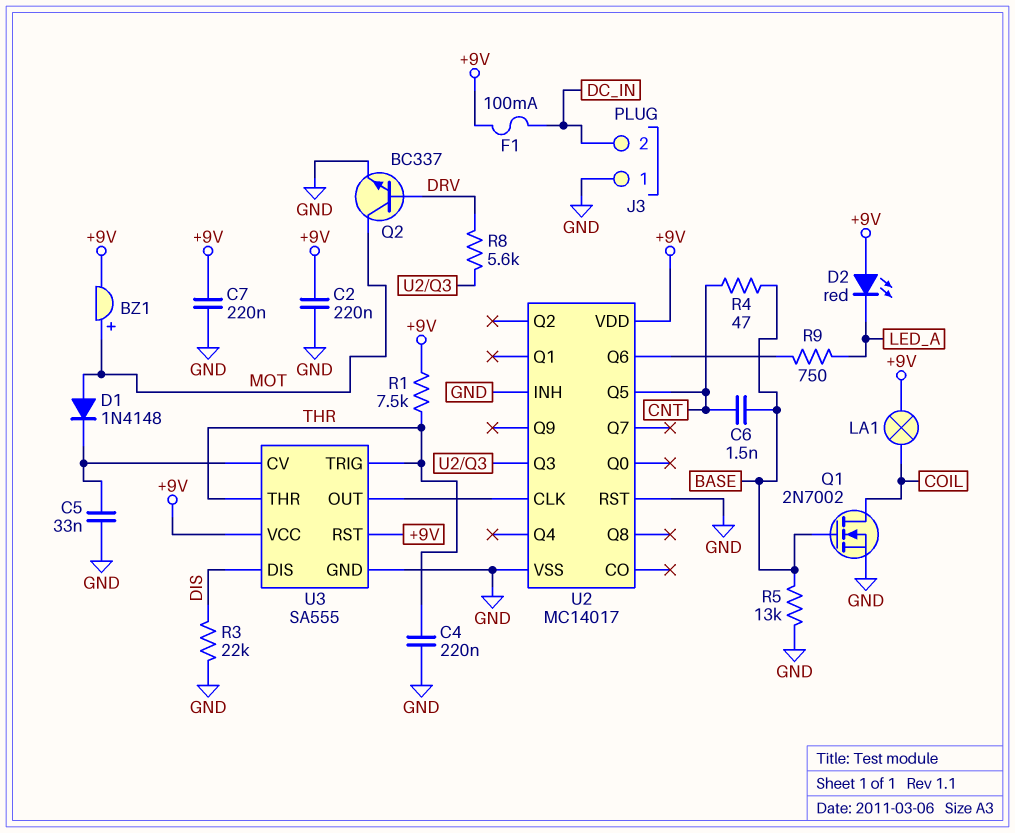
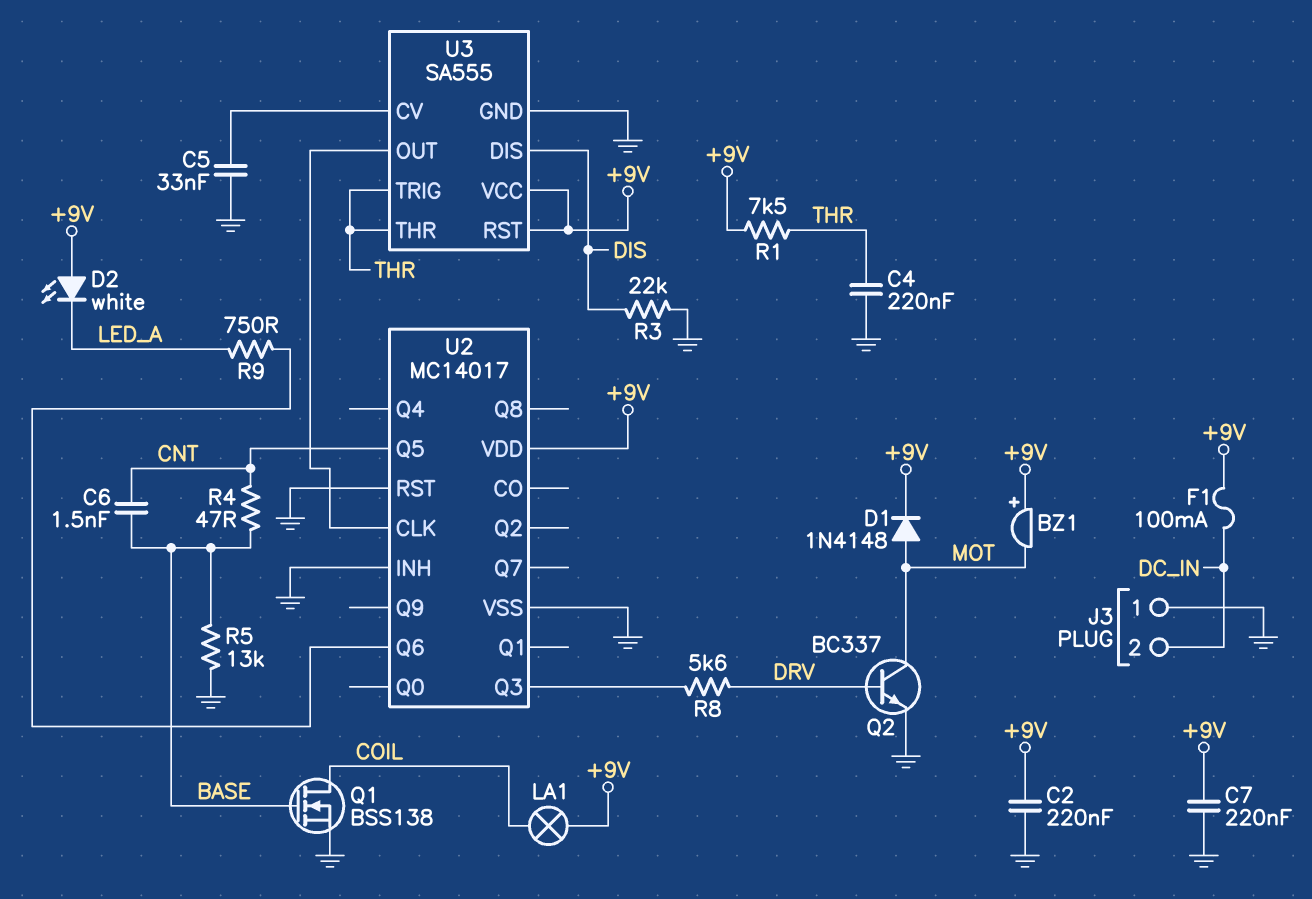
BZ1: buzzer (plus MOT, minus +9V) -> buzzer (plus +9V, minus MOT)
D1: diode 1N4148 (A MOT, K U3/CV) -> diode 1N4148 (A MOT, K +9V)
D2: LED red (A +9V, K LED_A) -> LED white (A +9V, K LED_A)
Q1: NMOS 2N7002 (G BASE, D COIL, S GND) -> NMOS BSS138 (G BASE, D COIL, S GND)

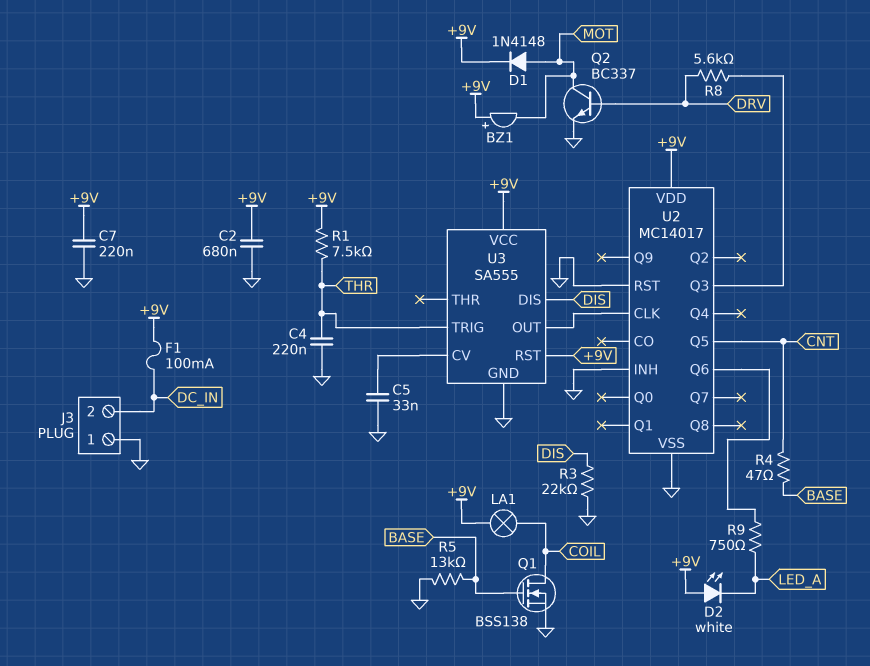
C2: 220nF (+9V, GND) -> 680nF (+9V, GND)
C6: 1.5nF (BASE, CNT) -> none
U3 pin THR: THR -> none

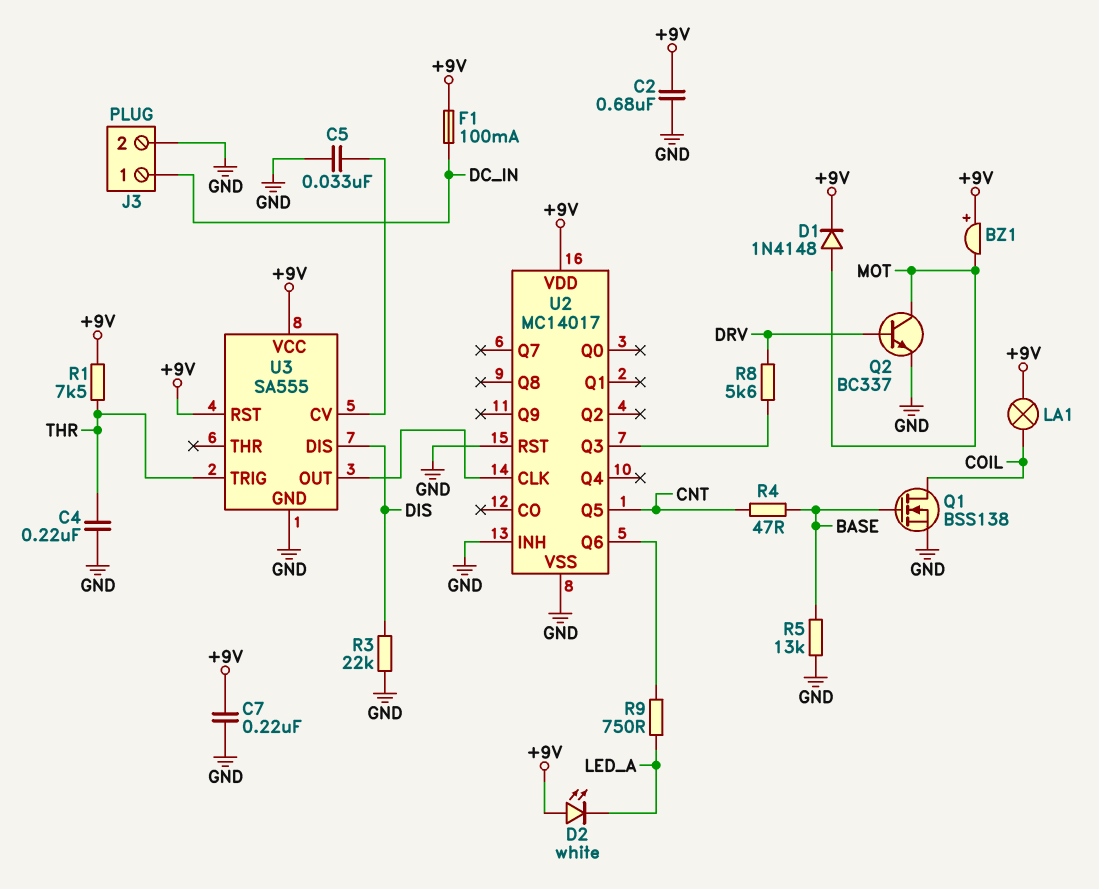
J3 pin 1: GND -> DC_IN
J3 pin 2: DC_IN -> GND

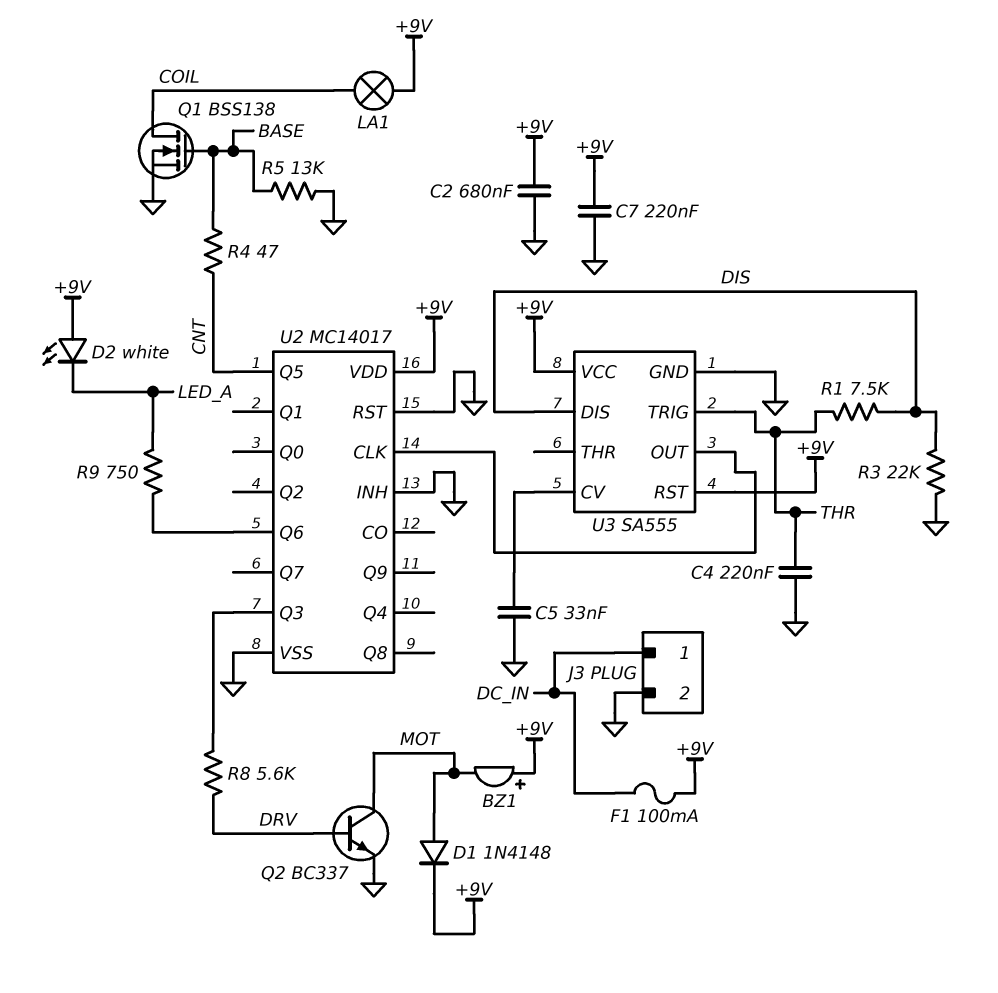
R1: 7.5k (+9V, THR) -> 7.5k (DIS, THR)

